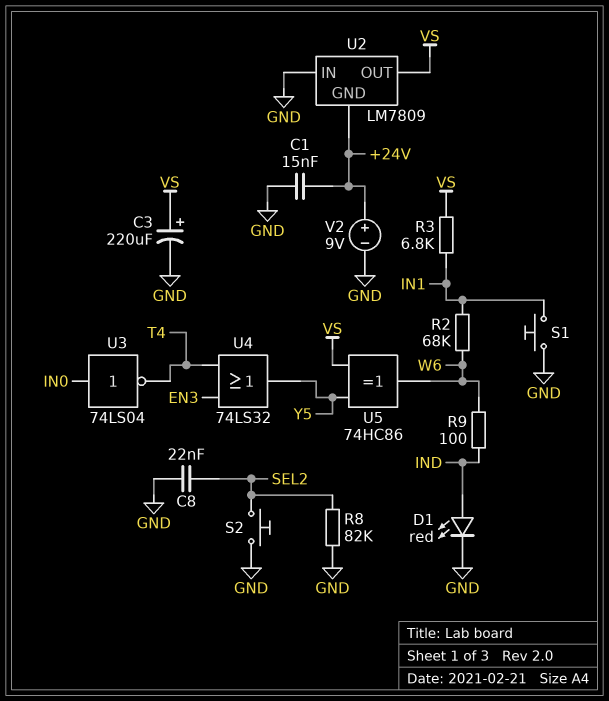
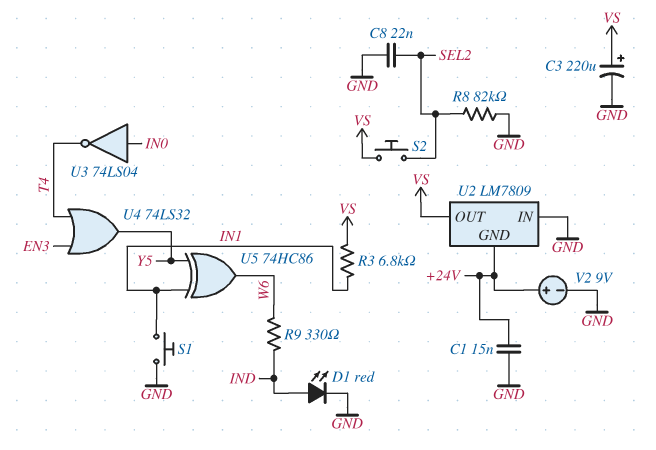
R2: 68k (IN1, W6) -> none
R9: 100 (IND, W6) -> 330 (IND, W6)
S2: button (GND, SEL2) -> button (SEL2, VS)
U5: XOR 74HC86 (in VS, in Y5, out W6) -> XOR 74HC86 (in IN1, in Y5, out W6)

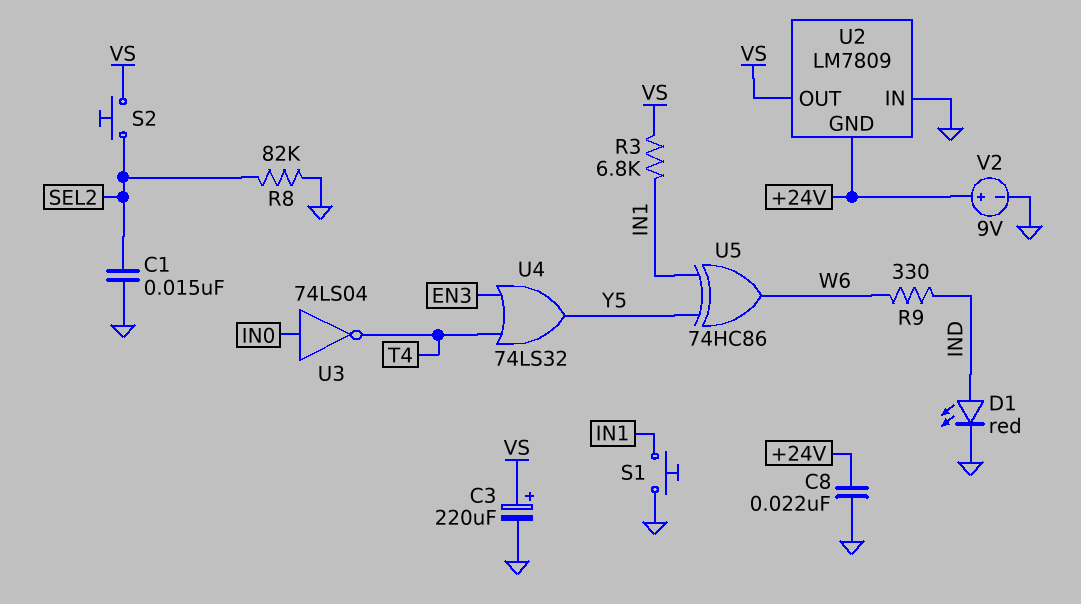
C1: 15nF (+24V, GND) -> 15nF (GND, SEL2)
C8: 22nF (GND, SEL2) -> 22nF (+24V, GND)

